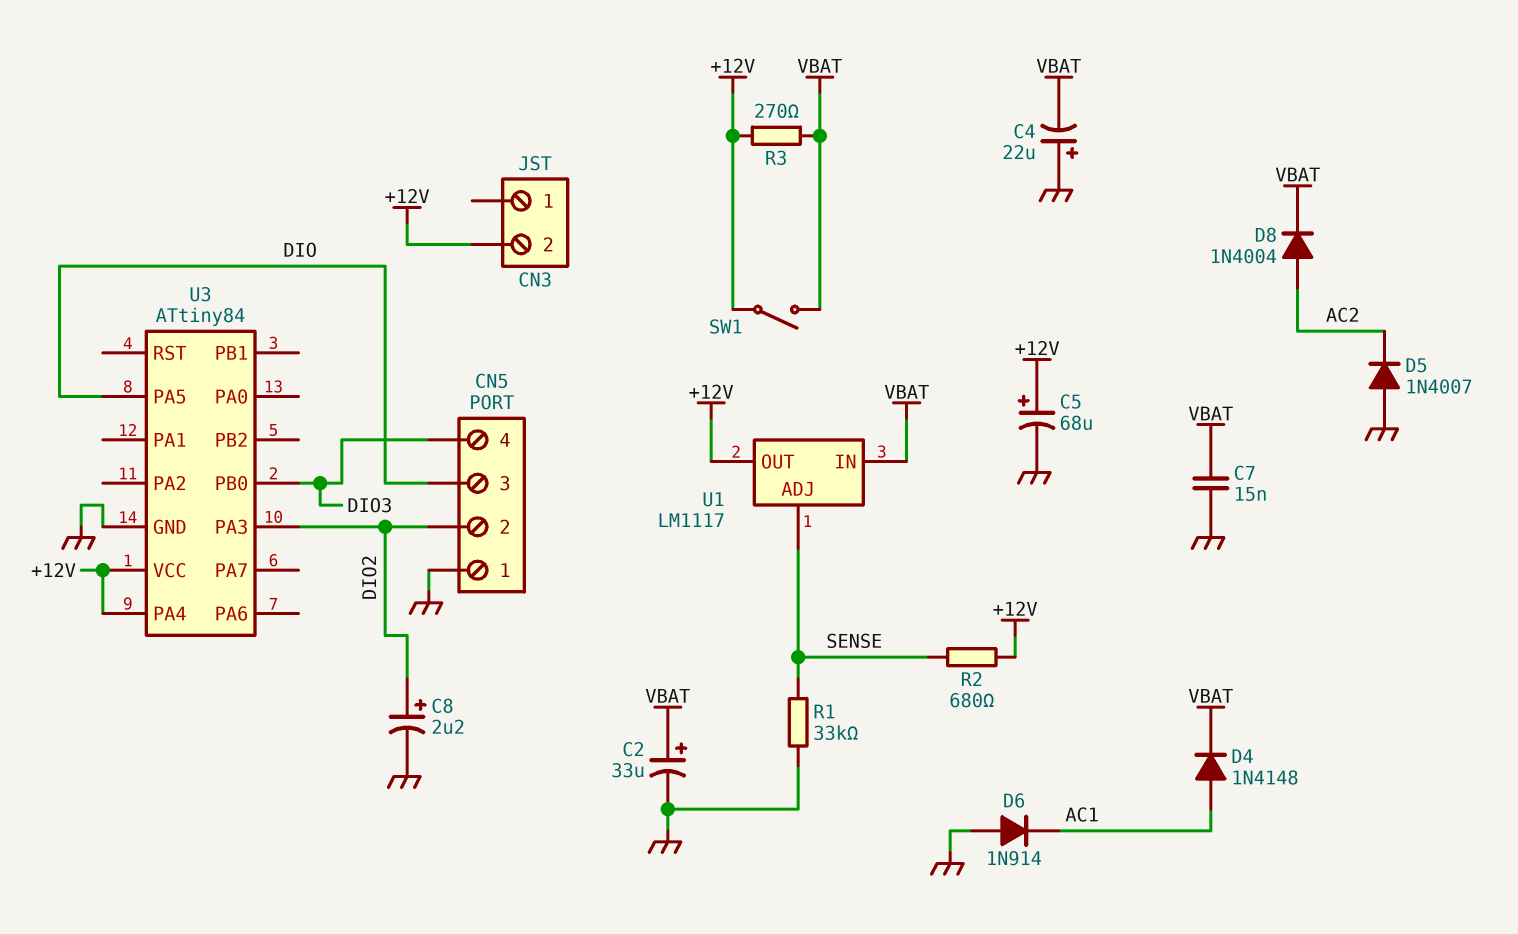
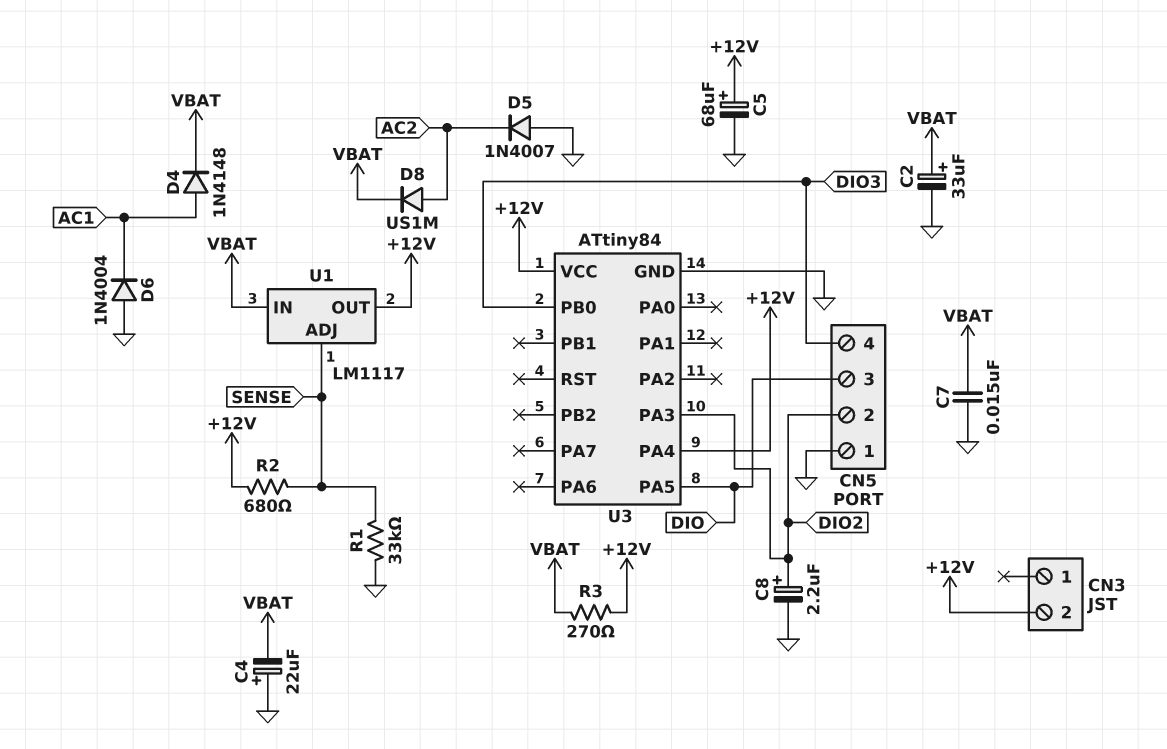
D6: diode 1N914 (A GND, K AC1) -> diode 1N4004 (A GND, K AC1)
D8: diode 1N4004 (A AC2, K VBAT) -> diode US1M (A AC2, K VBAT)
SW1: switch (+12V, VBAT) -> none

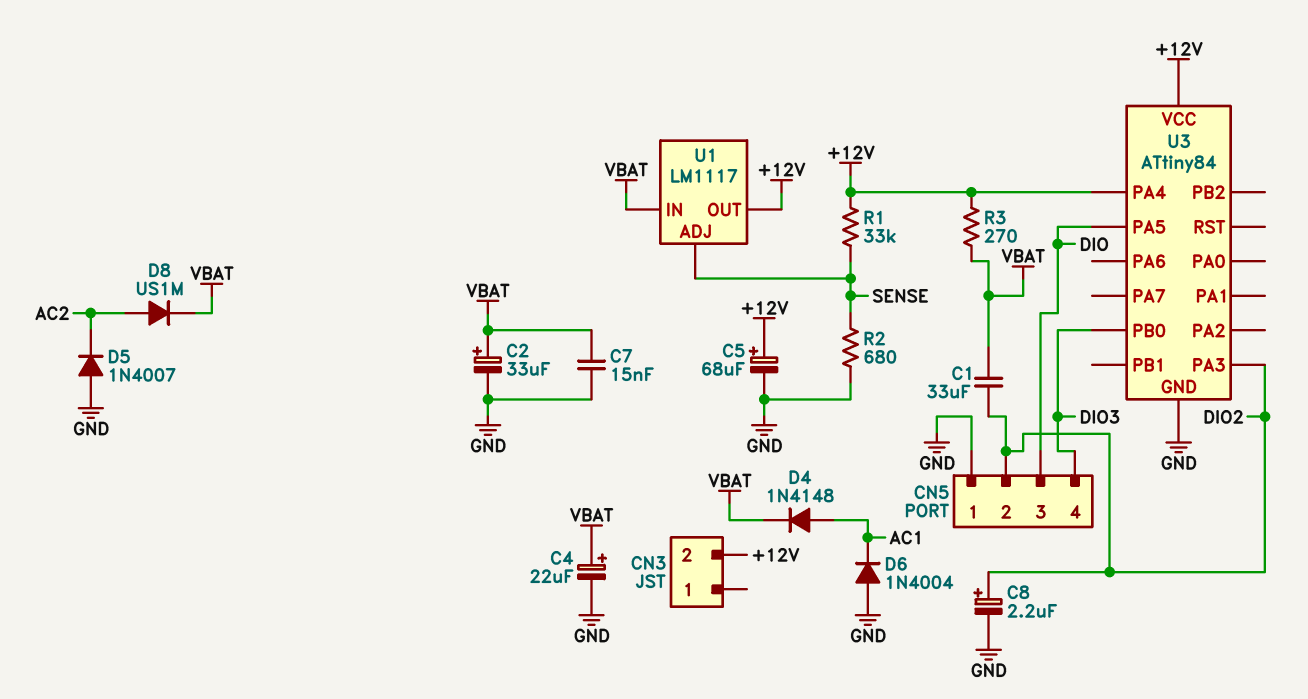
C1: none -> 33uF (DIO2, VBAT)
C4: 22uF (plus GND, minus VBAT) -> 22uF (plus VBAT, minus GND)
R1: 33k (GND, SENSE) -> 33k (+12V, SENSE)
R2: 680 (+12V, SENSE) -> 680 (GND, SENSE)

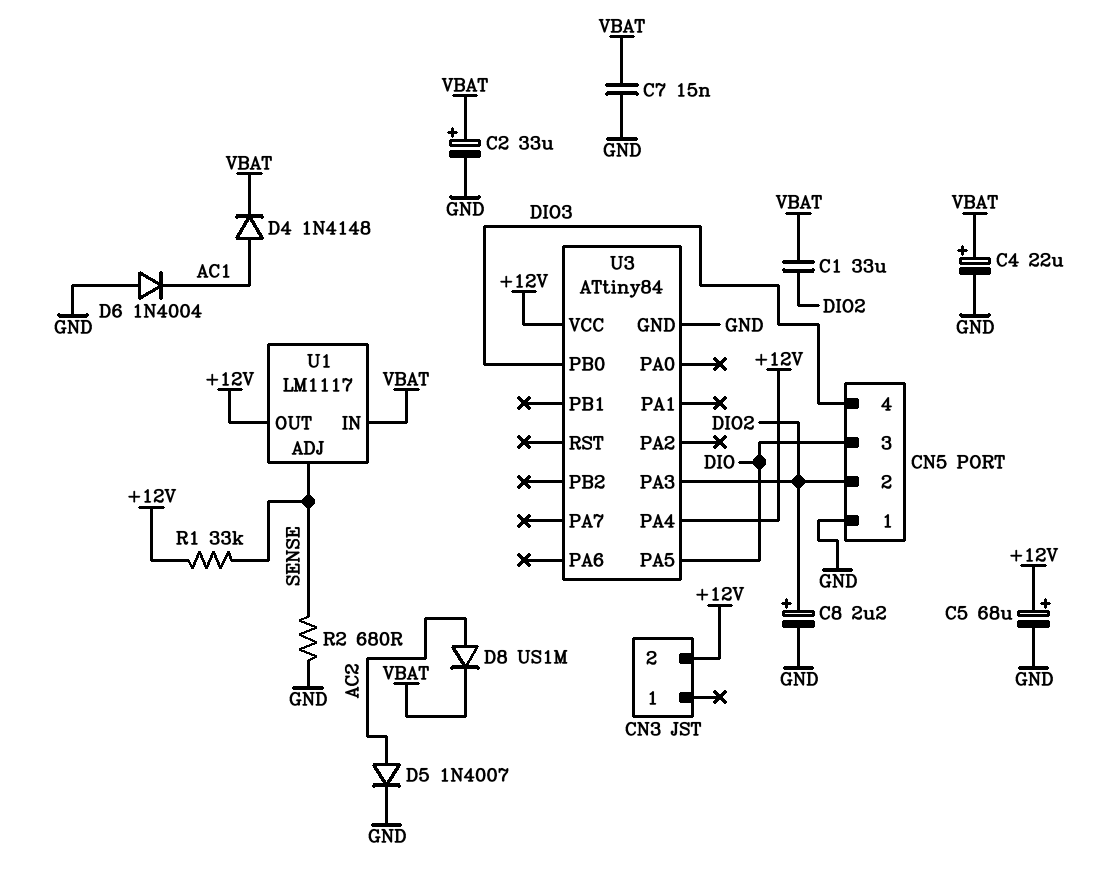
D5: diode 1N4007 (A GND, K AC2) -> diode 1N4007 (A AC2, K GND)
R3: 270 (+12V, VBAT) -> none

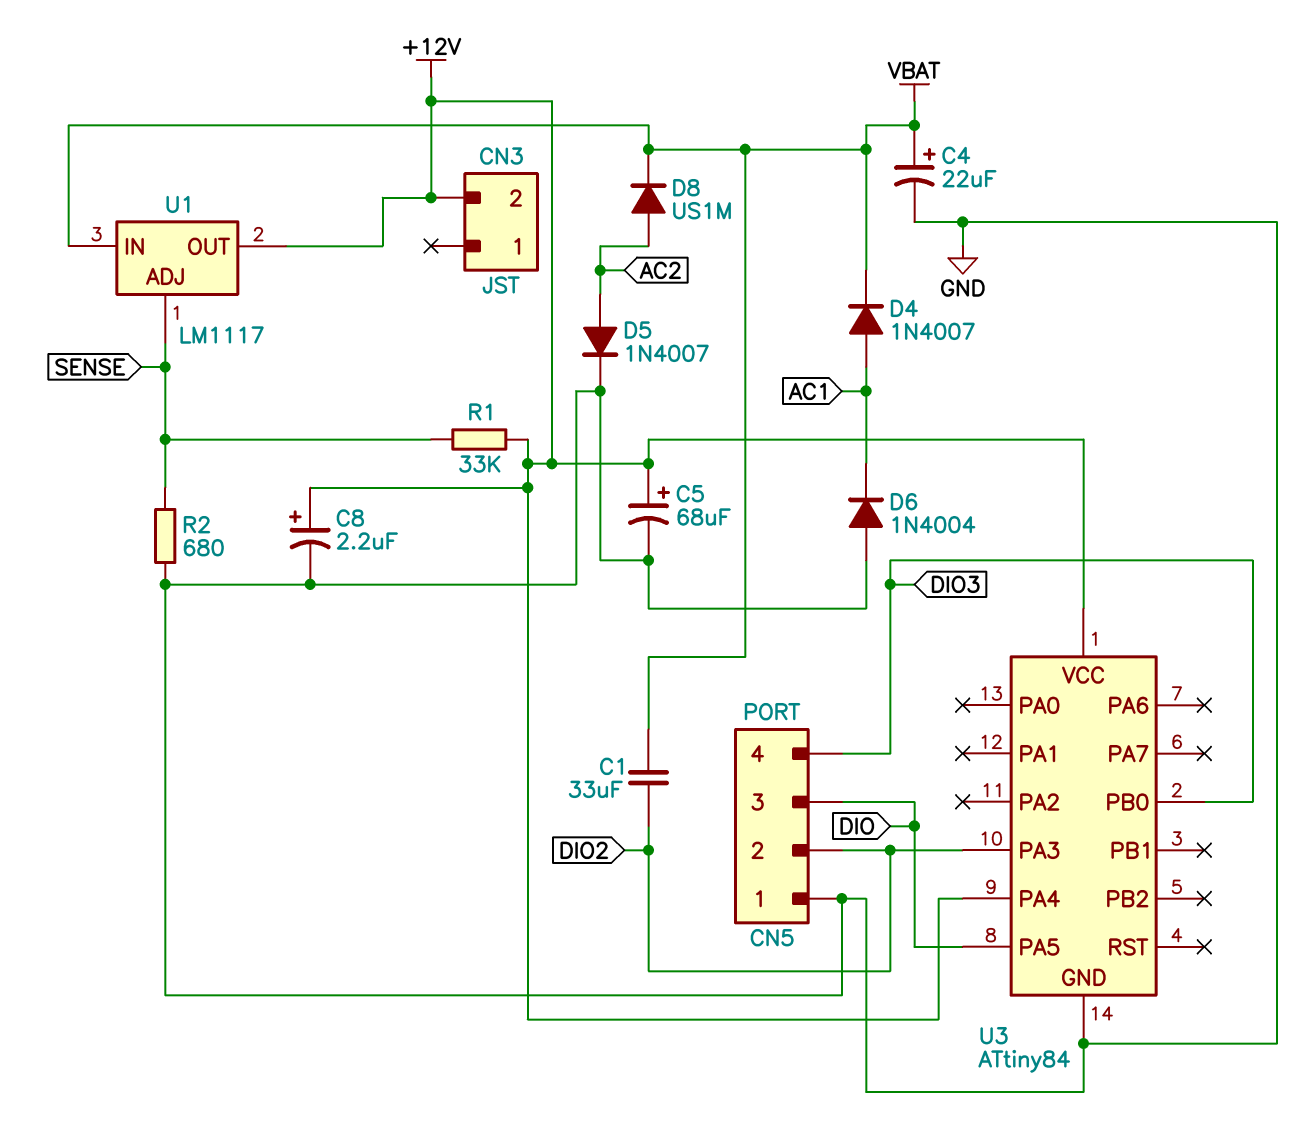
C2: 33uF (plus VBAT, minus GND) -> none
C7: 15nF (GND, VBAT) -> none
C8: 2.2uF (plus DIO2, minus GND) -> 2.2uF (plus +12V, minus GND)
D4: diode 1N4148 (A AC1, K VBAT) -> diode 1N4007 (A AC1, K VBAT)

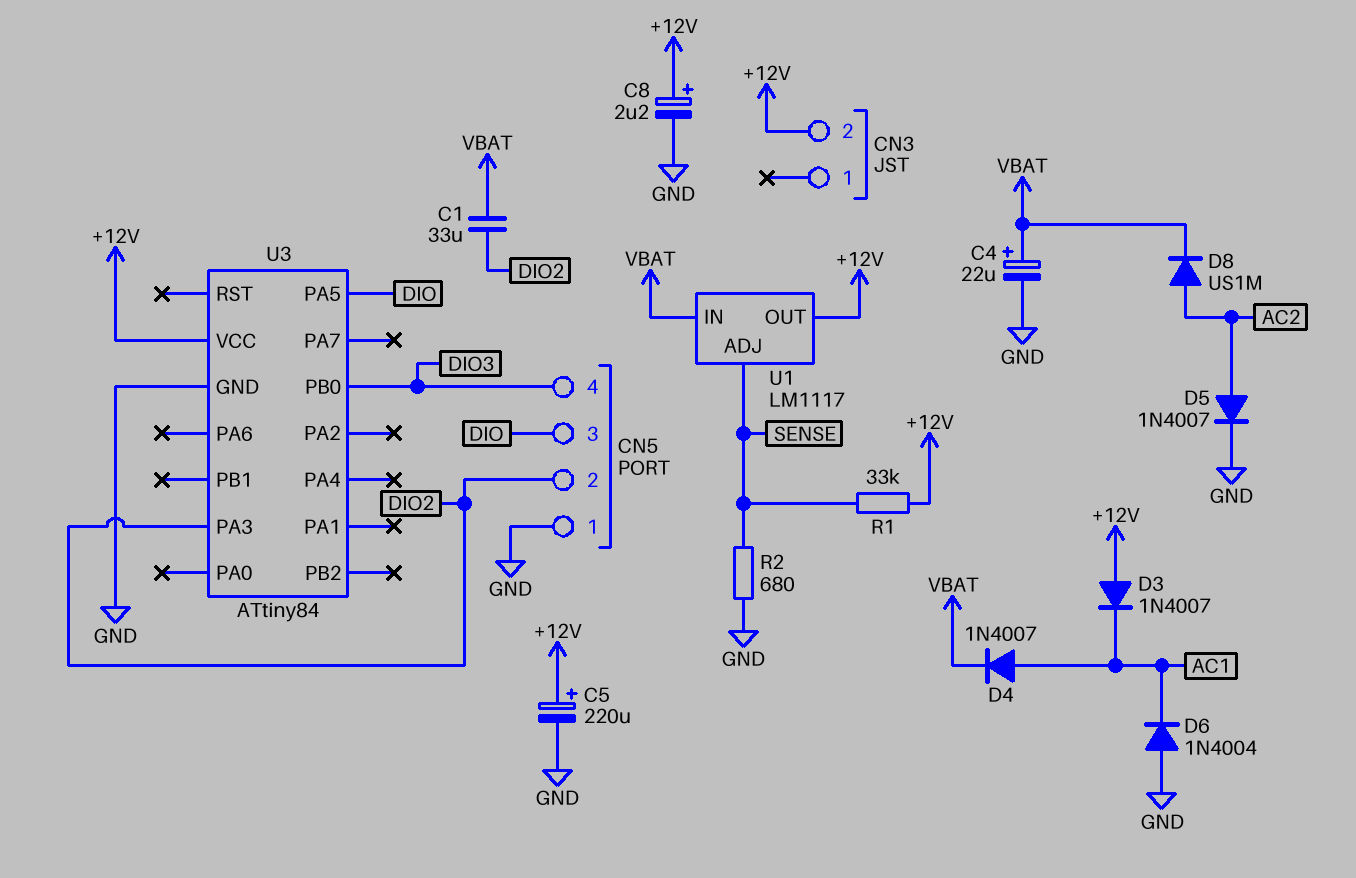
C5: 68uF (plus +12V, minus GND) -> 220uF (plus +12V, minus GND)
D3: none -> diode 1N4007 (A +12V, K AC1)
U3 pin PA4: +12V -> none

